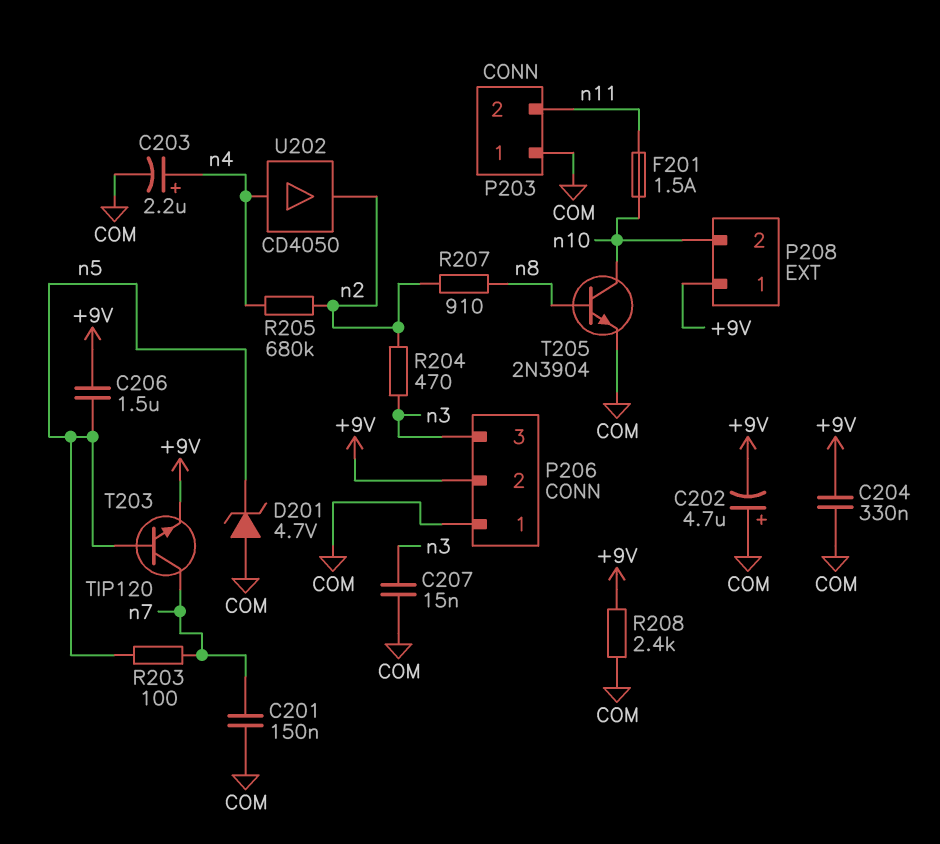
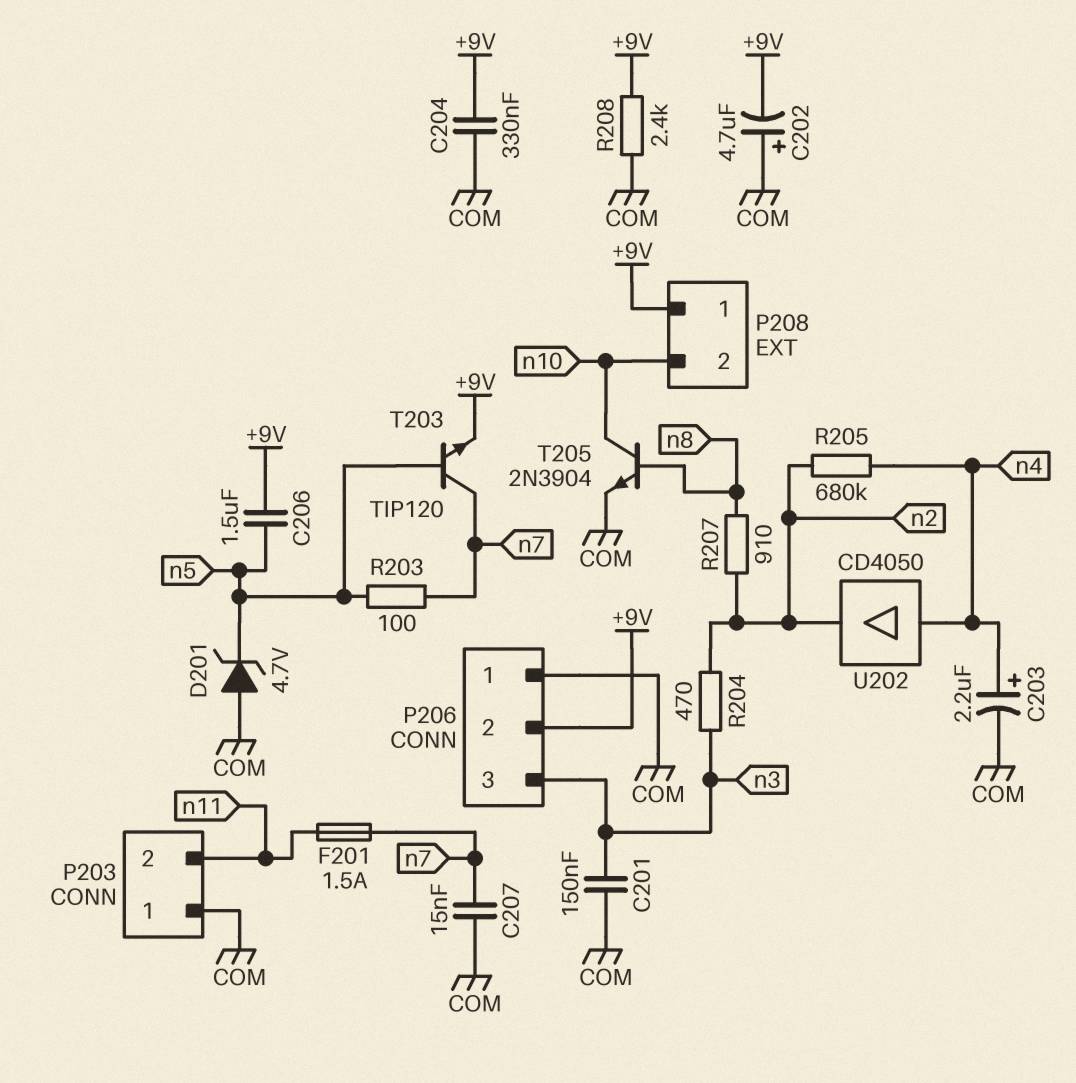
C201: 150nF (COM, n7) -> 150nF (COM, n3)
C207: 15nF (COM, n3) -> 15nF (COM, n7)
F201: 1.5A (n10, n11) -> 1.5A (n7, n11)

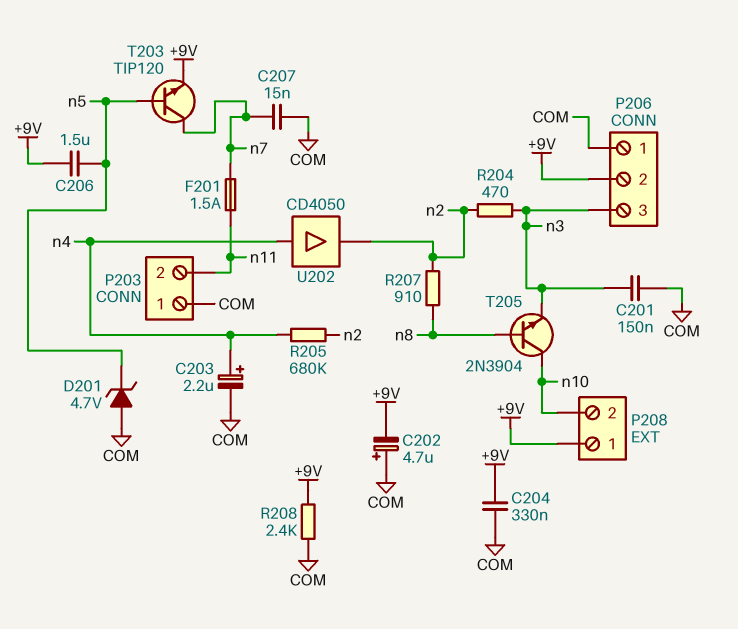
R203: 100 (n5, n7) -> none
T205: NPN 2N3904 (B n8, C n10, E COM) -> NPN 2N3904 (B n8, C n10, E n3)

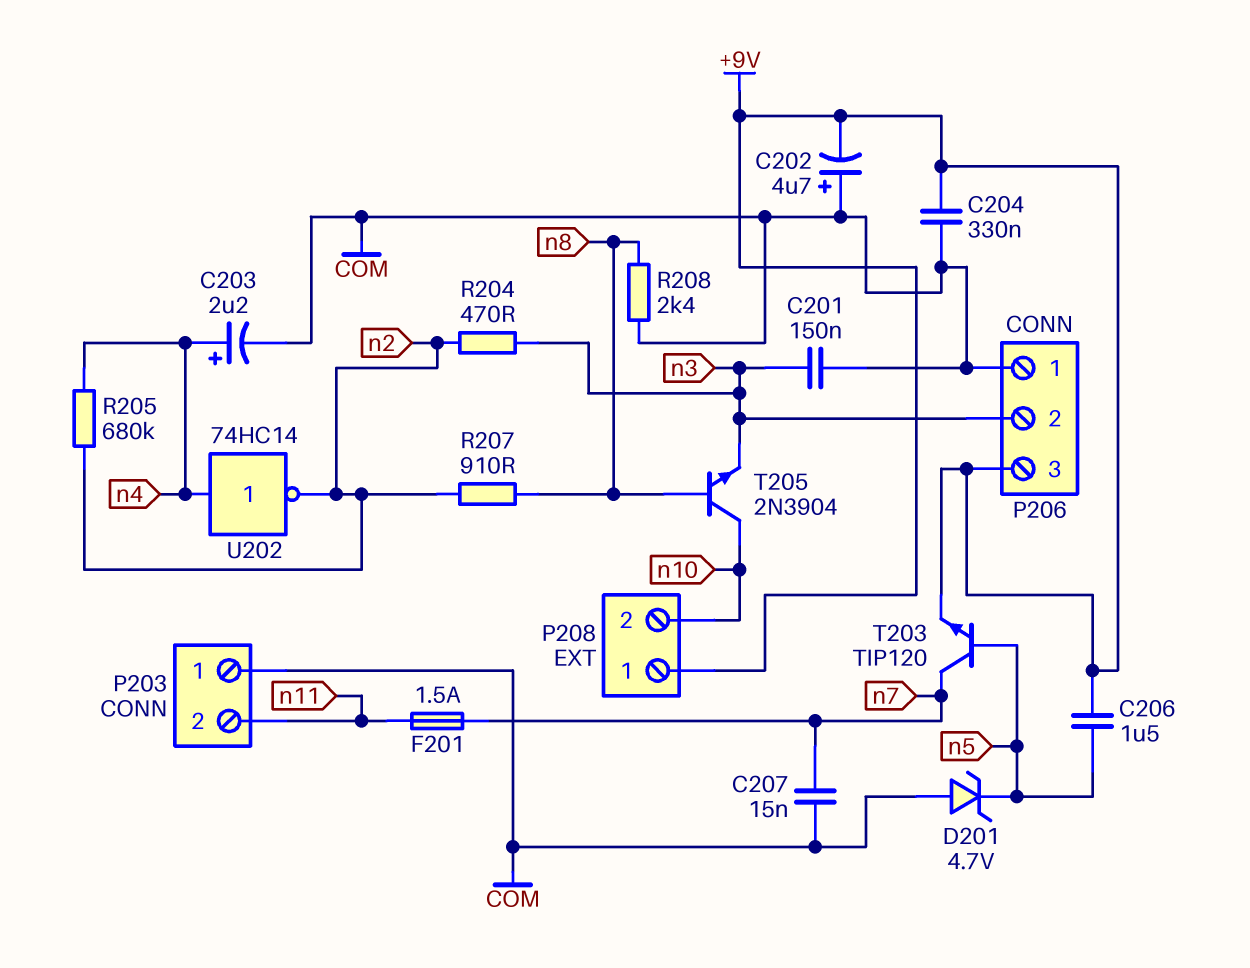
P206 pin 2: +9V -> n3
P206 pin 3: n3 -> +9V
R208: 2.4k (+9V, COM) -> 2.4k (COM, n8)
U202: buffer CD4050 (in n4, out n2) -> NOT 74HC14 (in n4, out n2)

